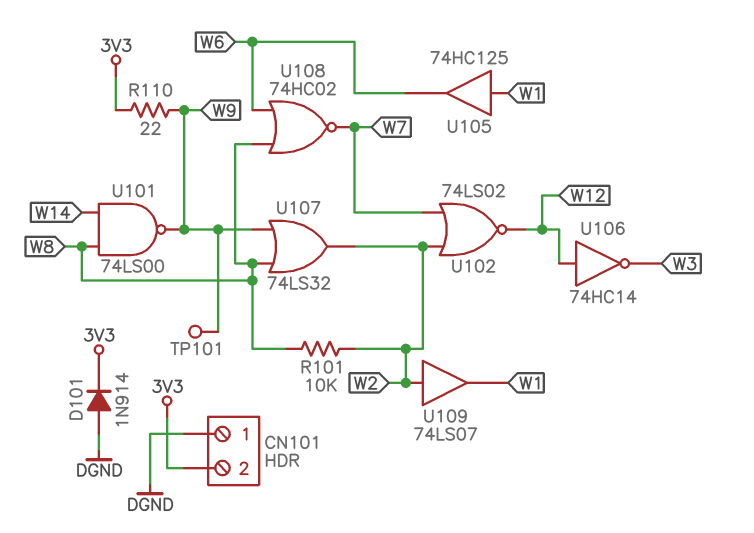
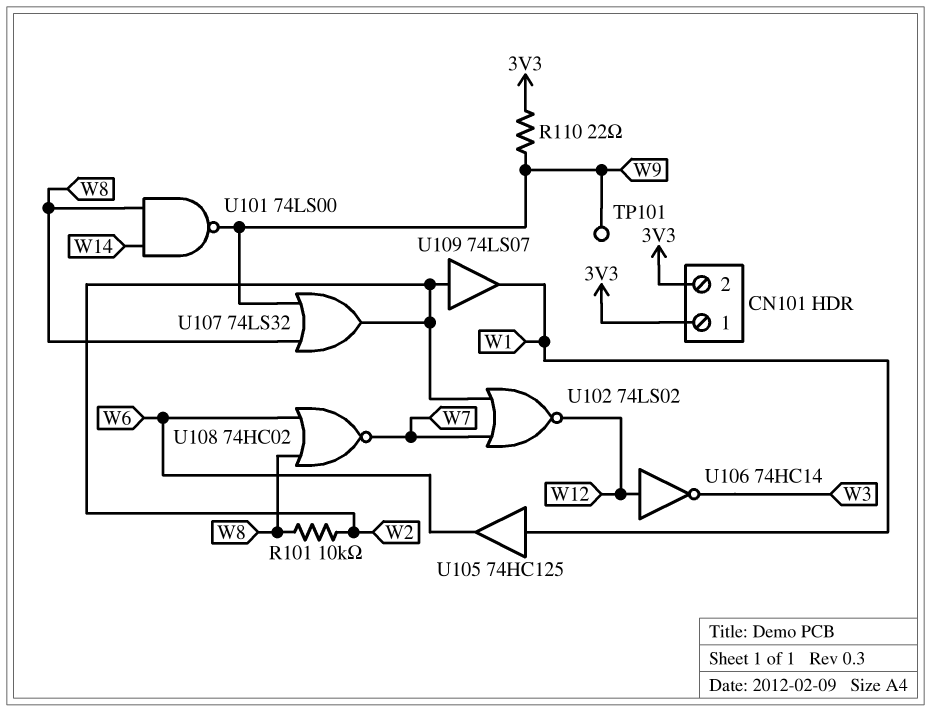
CN101 pin 1: DGND -> 3V3
D101: diode 1N914 (A DGND, K 3V3) -> none

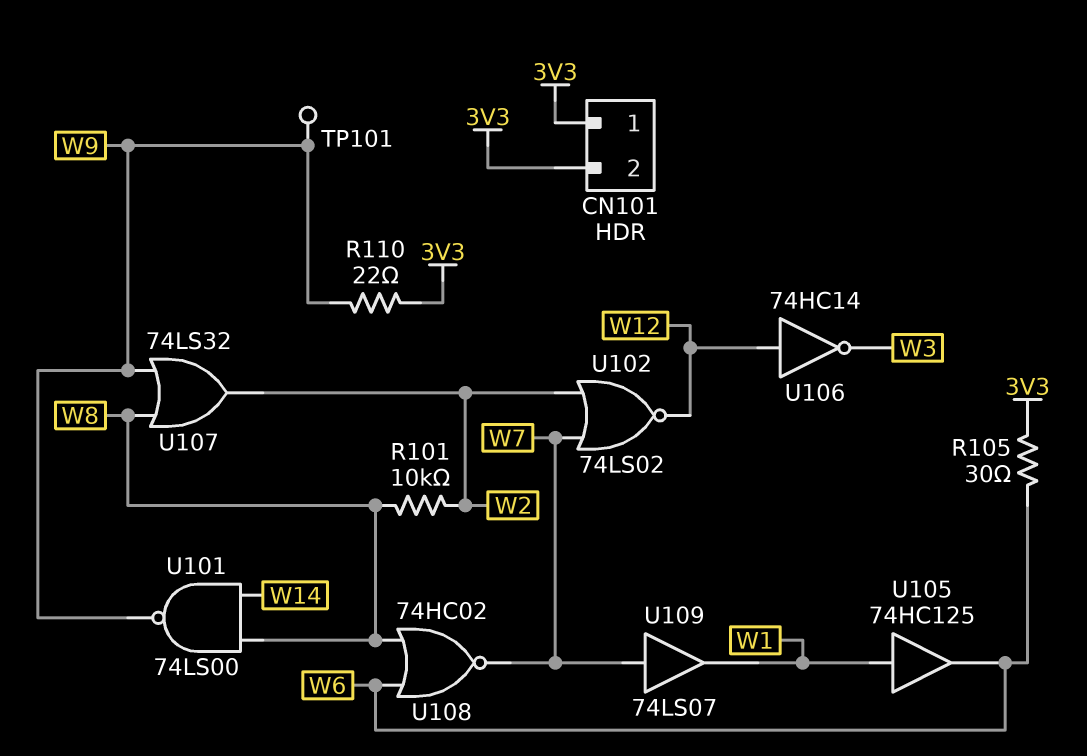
R105: none -> 30 (3V3, W6)
U109: buffer 74LS07 (in W2, out W1) -> buffer 74LS07 (in W7, out W1)

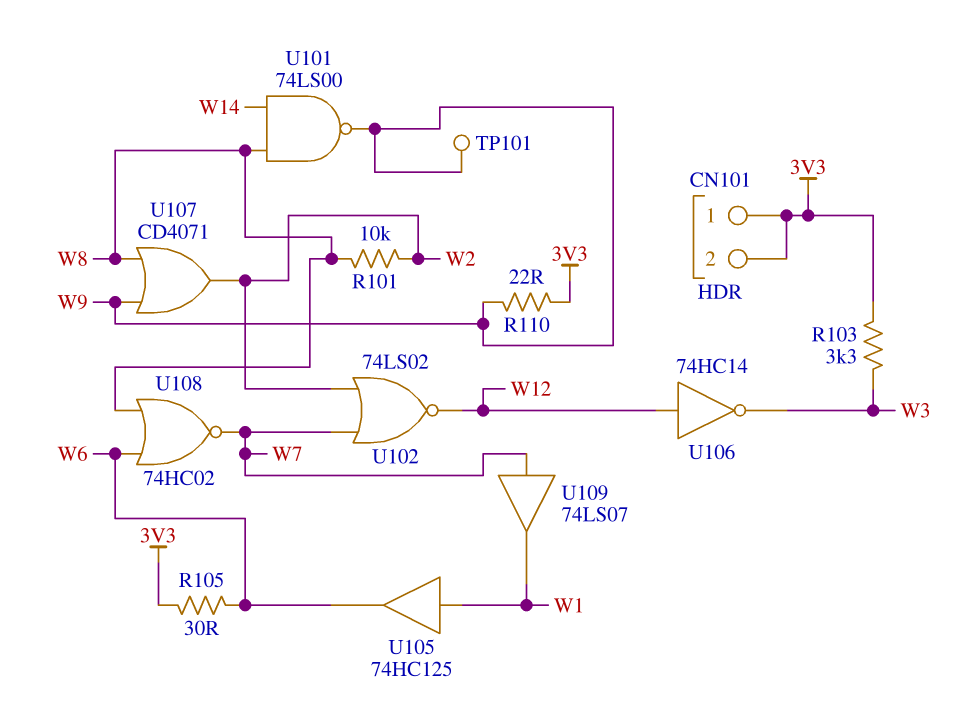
R103: none -> 3.3k (3V3, W3)
U107: OR 74LS32 (in W8, in W9, out W2) -> OR CD4071 (in W8, in W9, out W2)

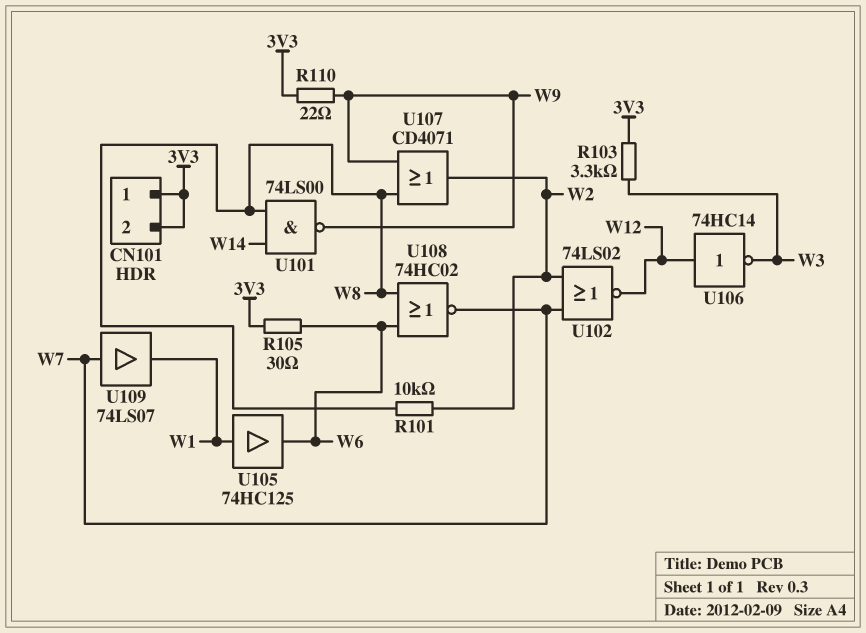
TP101: test point (W9) -> none

